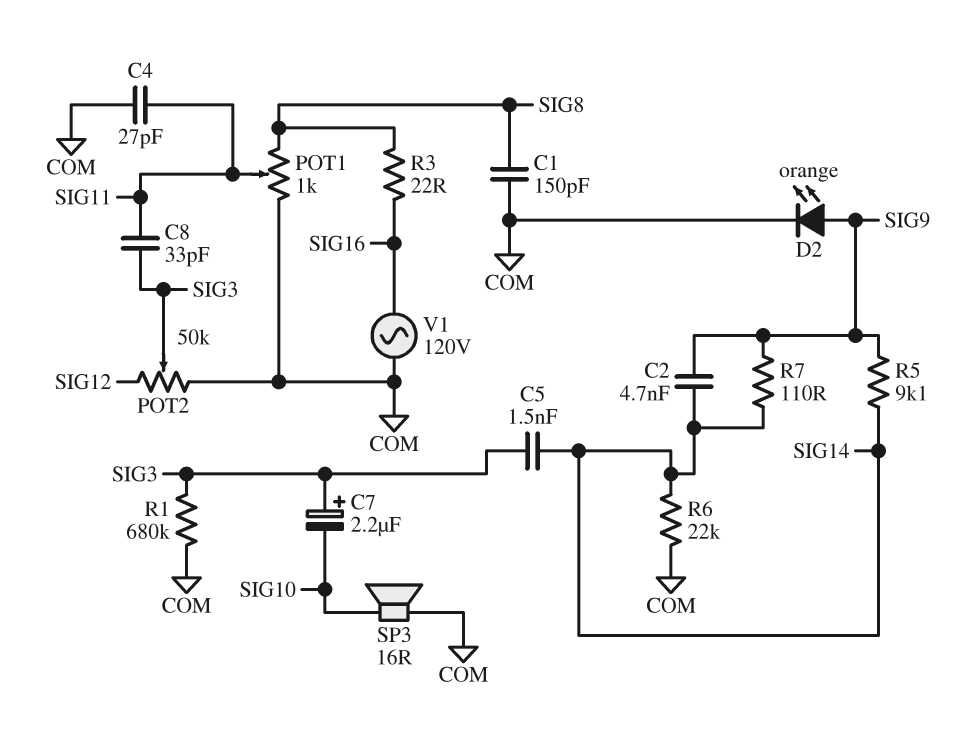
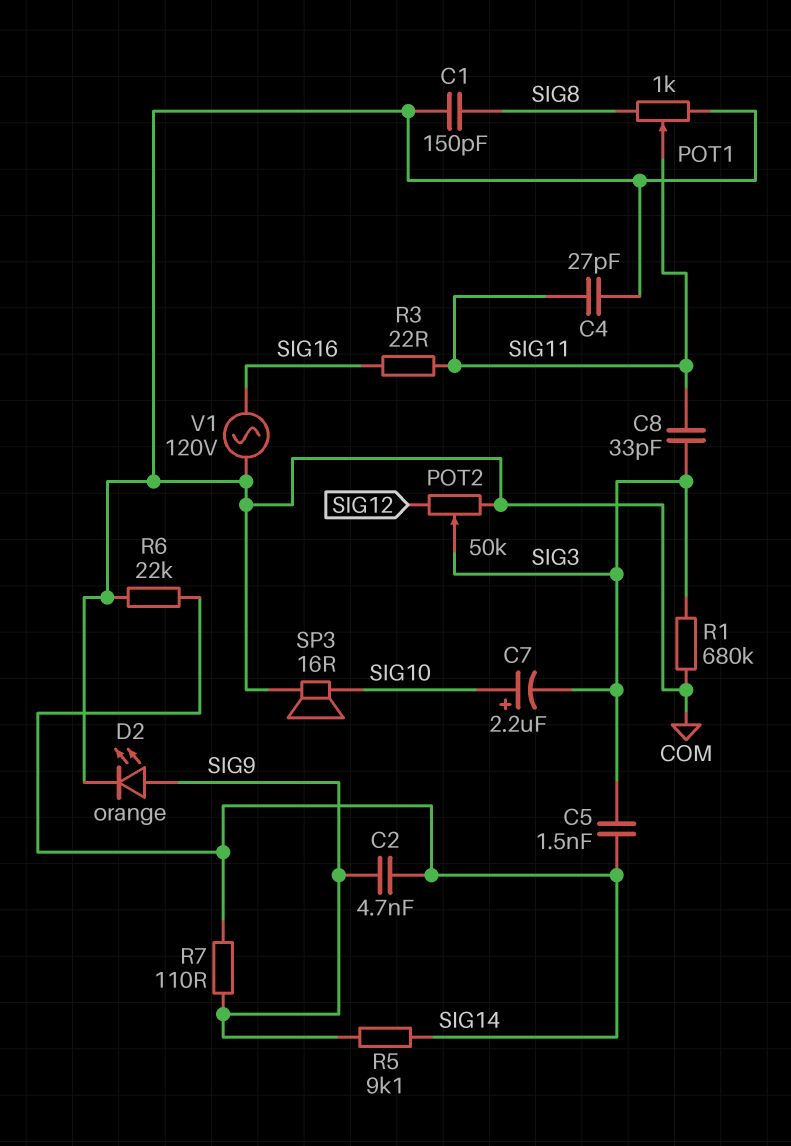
C7: 2.2uF (plus SIG3, minus SIG10) -> 2.2uF (plus SIG10, minus SIG3)
R3: 22 (SIG8, SIG16) -> 22 (SIG11, SIG16)

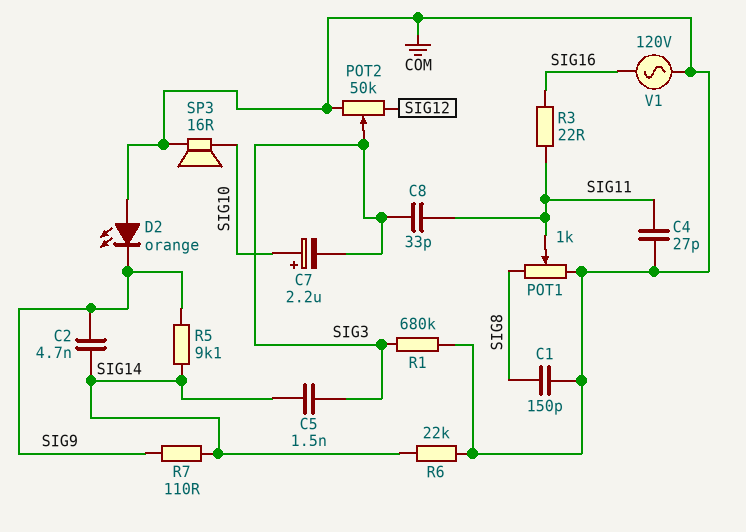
D2: LED orange (A SIG9, K COM) -> LED orange (A COM, K SIG9)

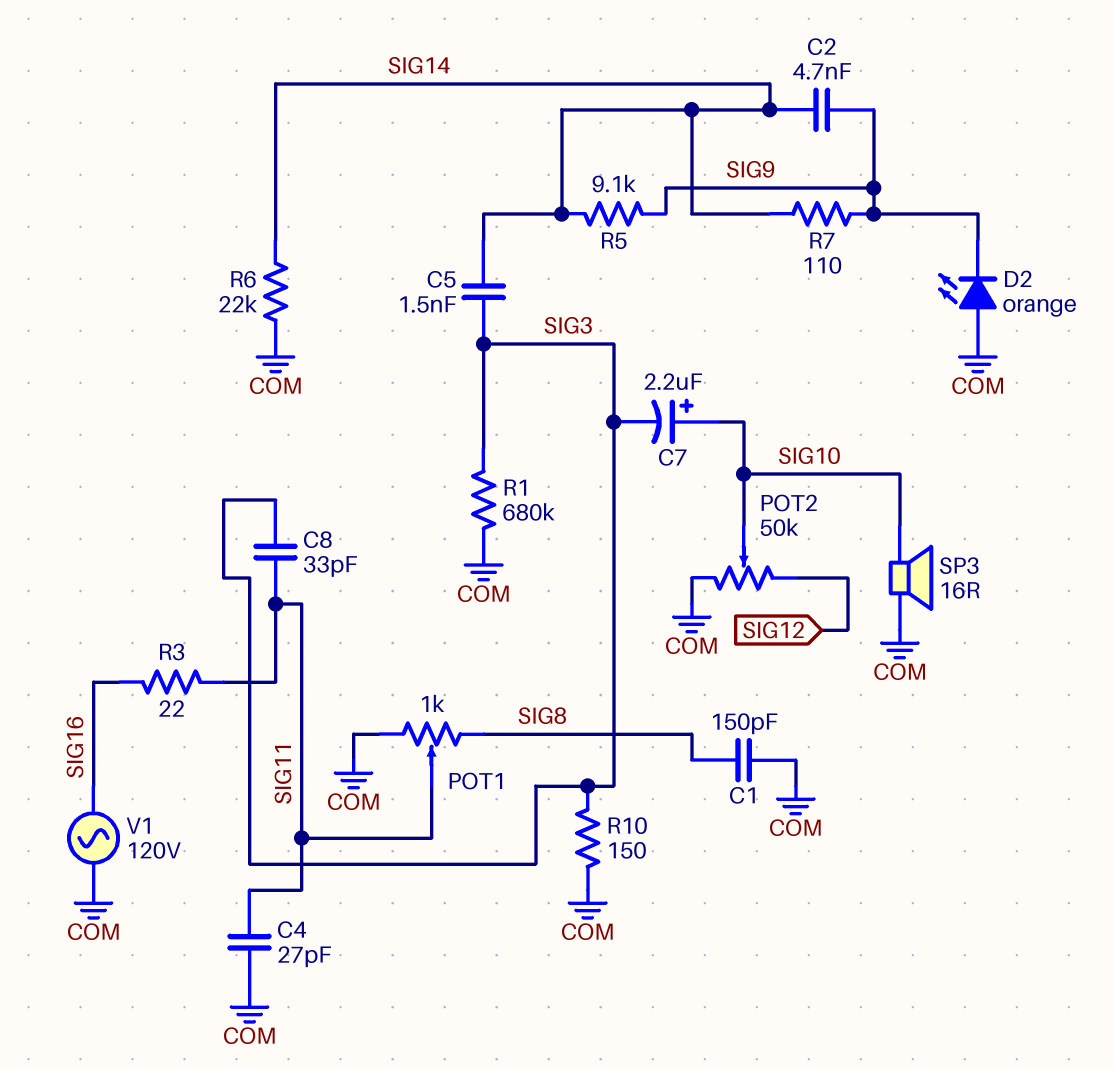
POT2: 50k (COM, SIG12, wiper SIG3) -> 50k (COM, SIG12, wiper SIG10)
R10: none -> 150 (COM, SIG3)

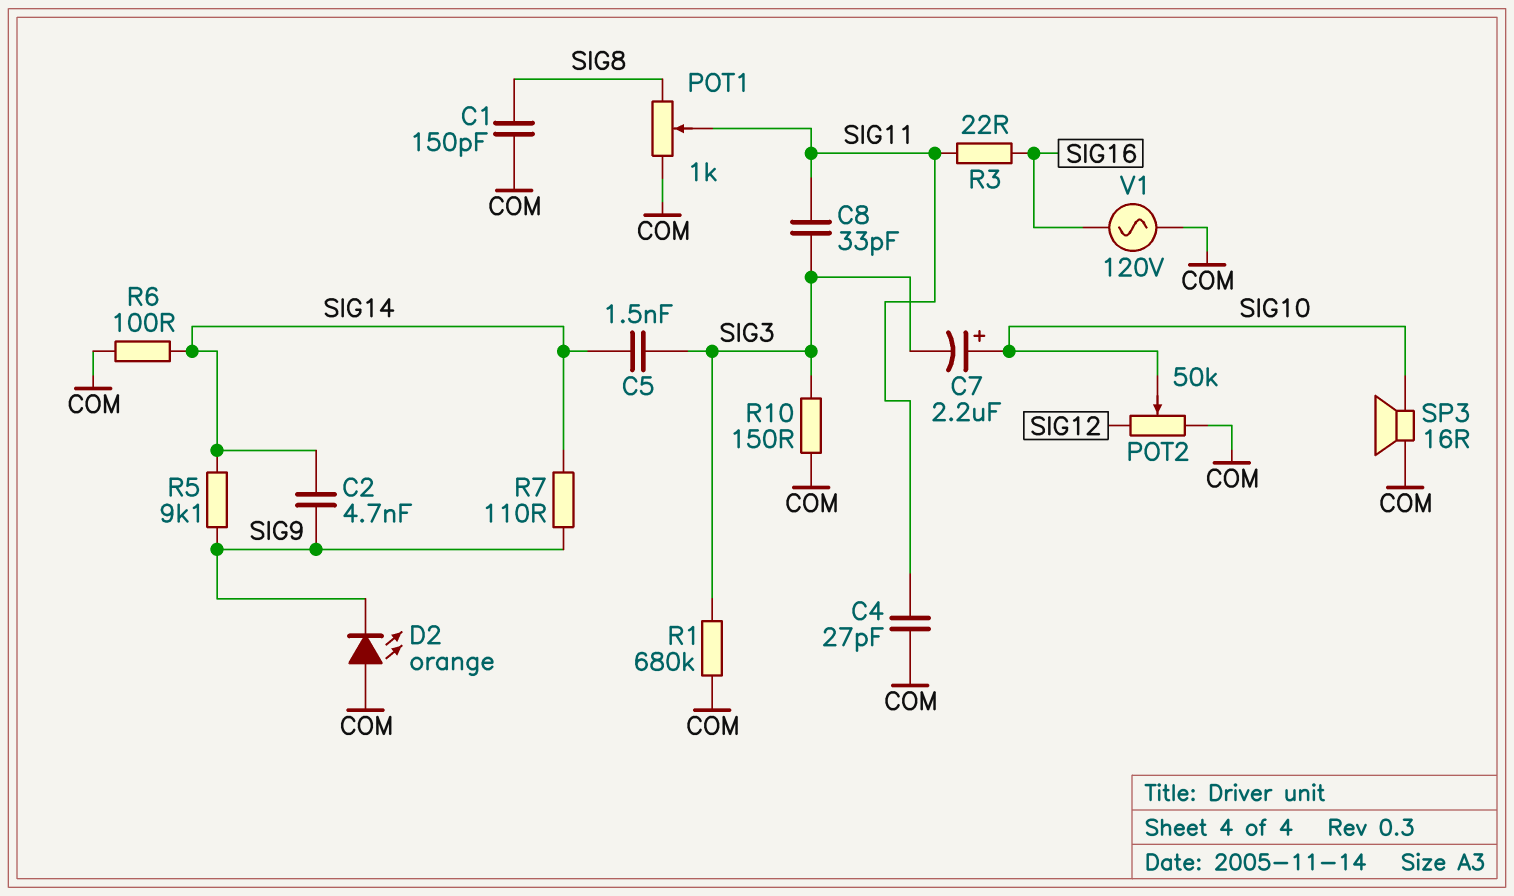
R6: 22k (COM, SIG14) -> 100 (COM, SIG14)

